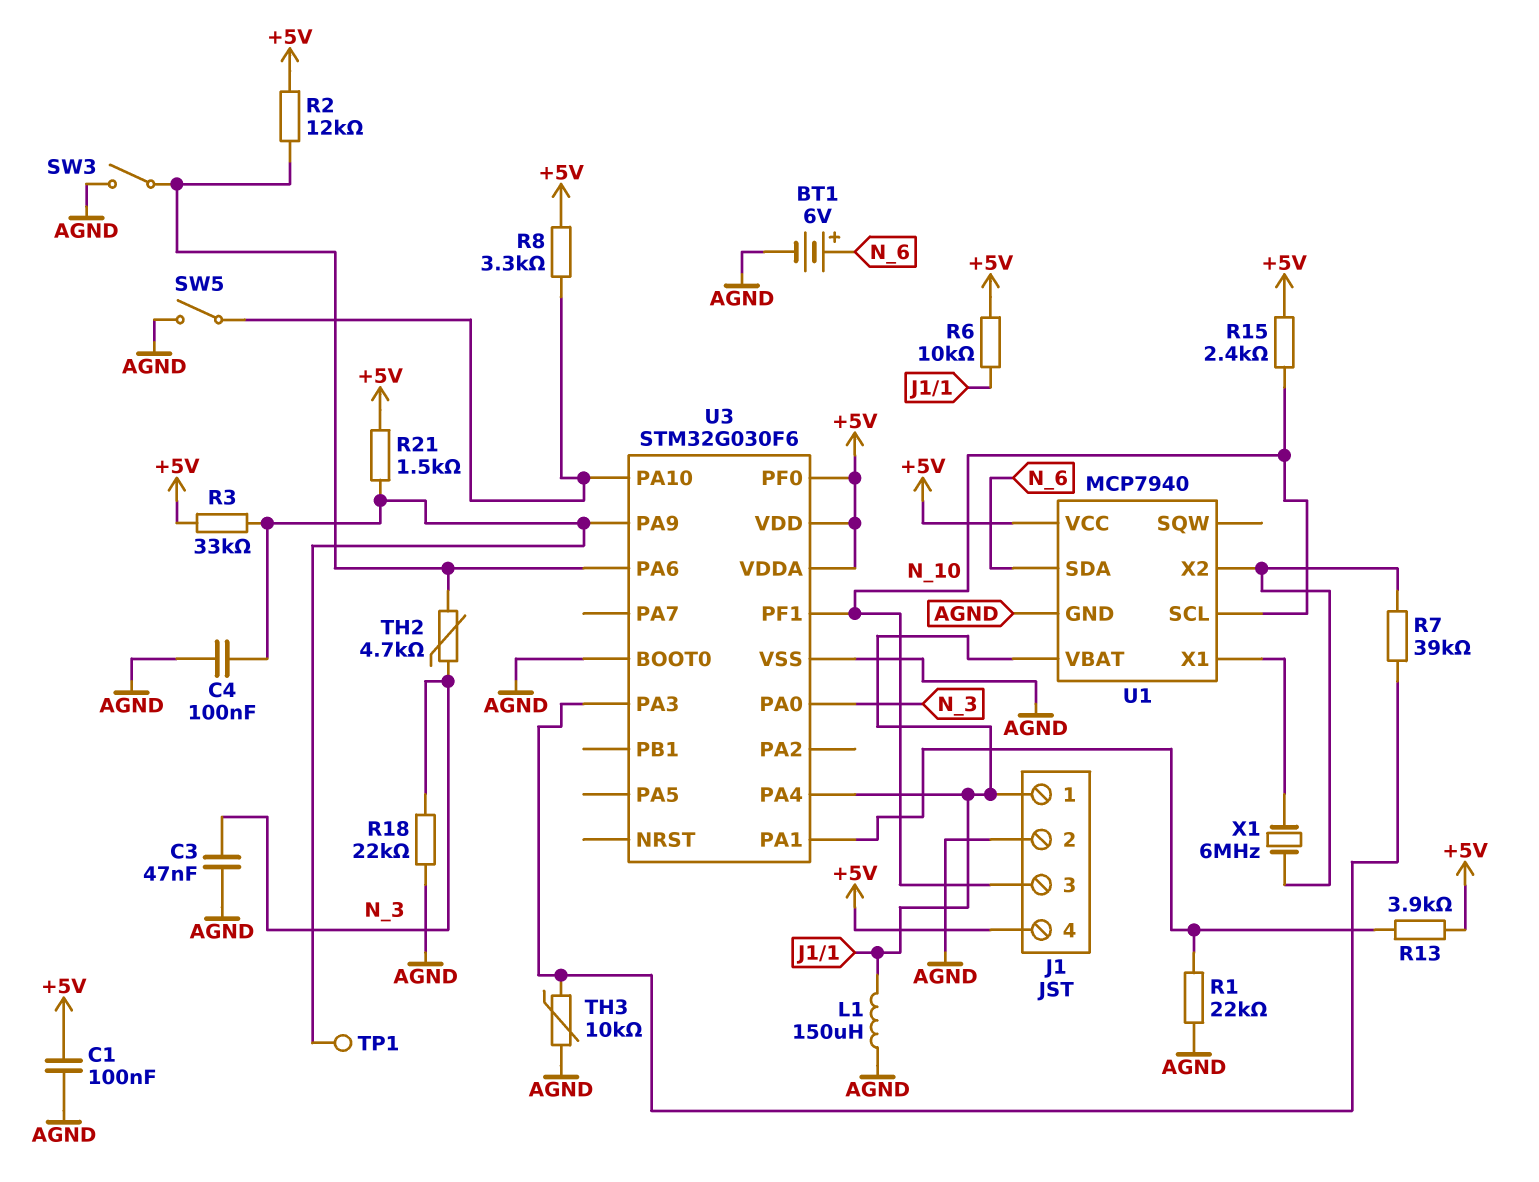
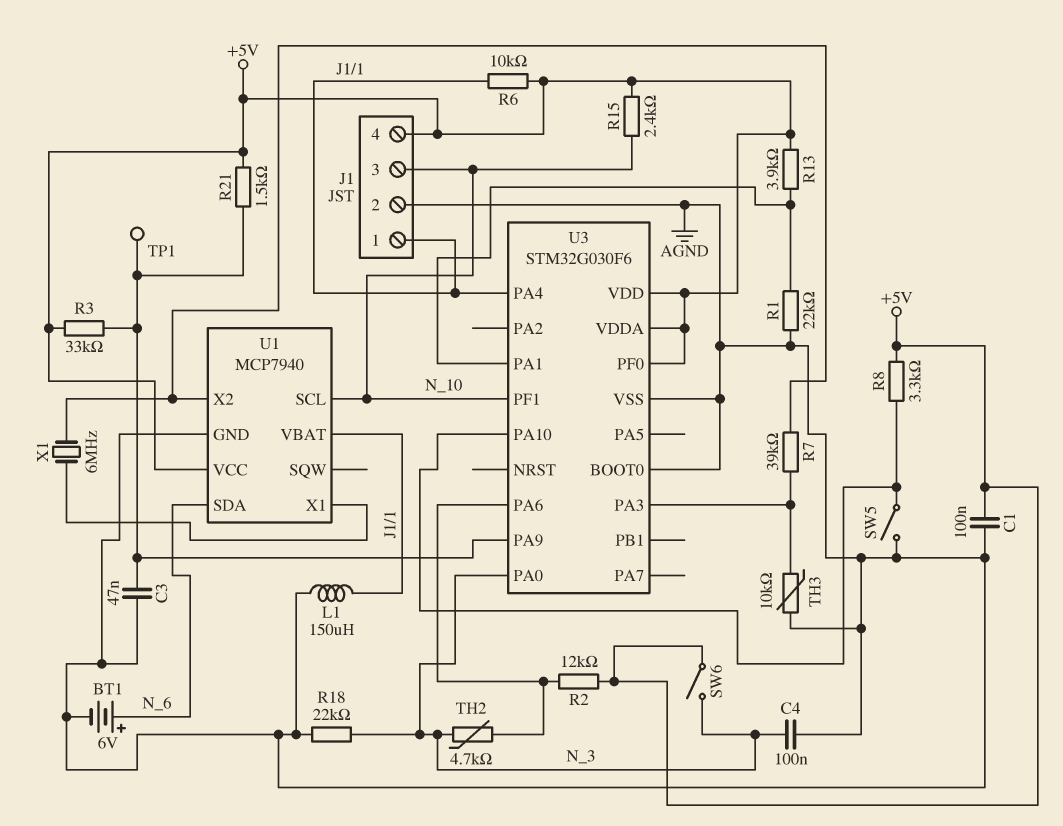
C3: 47nF (AGND, N_3) -> 47nF (AGND, U3/PA9)
C4: 100nF (AGND, U3/PA9) -> 100nF (AGND, N_3)
SW3: switch (AGND, U3/PA6) -> none
SW6: none -> switch (+5V, N_3)

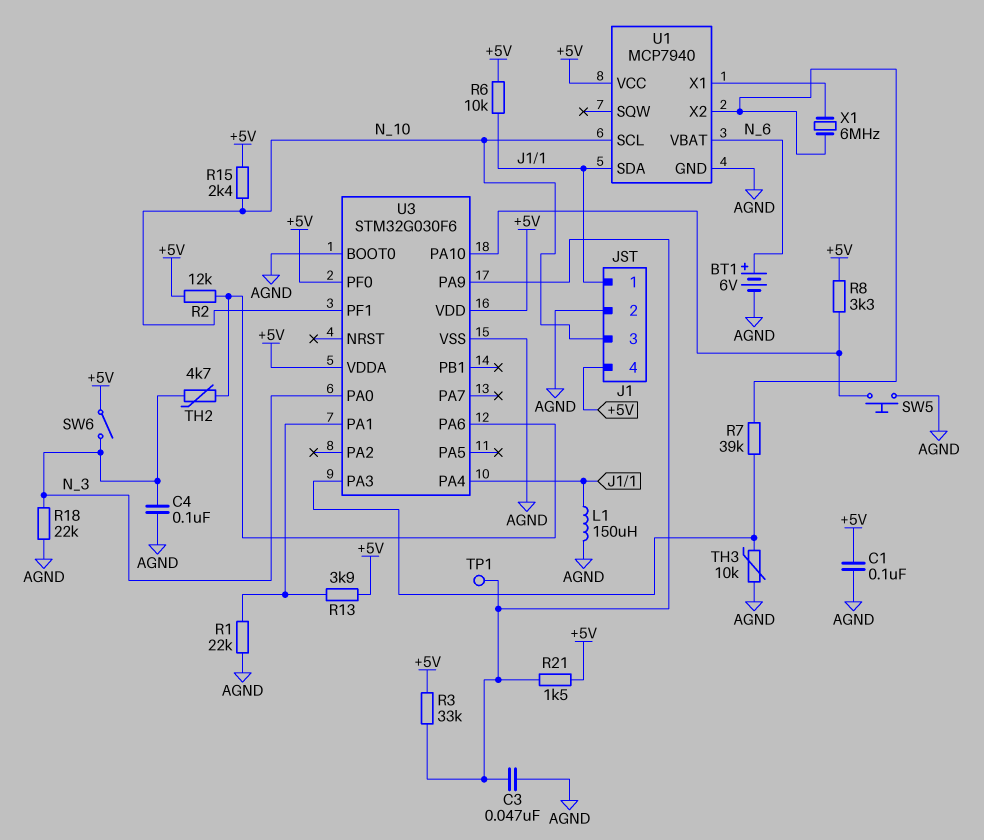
SW5: switch (AGND, U3/PA10) -> button (AGND, U3/PA10)
U1 pin SDA: N_6 -> J1/1
U1 pin VBAT: J1/1 -> N_6

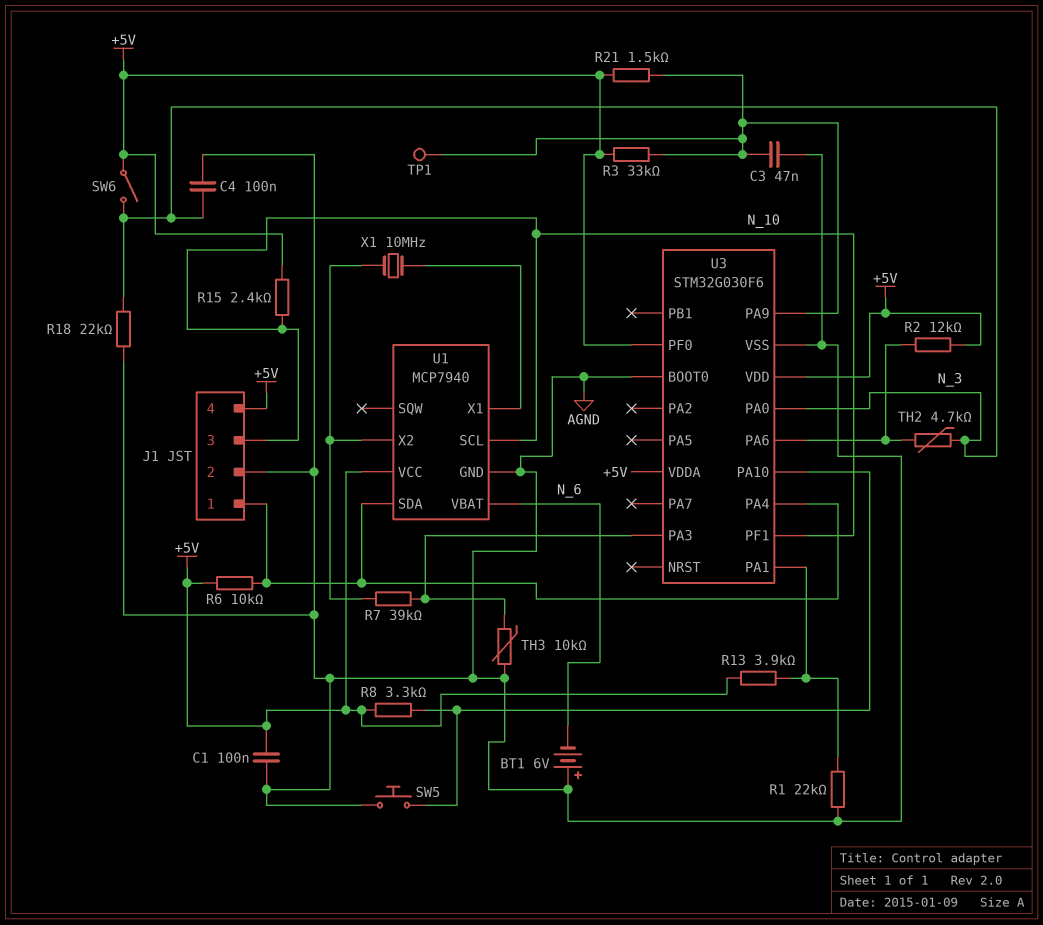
BT1: 6V (plus N_6, minus AGND) -> 6V (plus AGND, minus N_6)
L1: 150uH (AGND, J1/1) -> none
X1: 6MHz (U1/X1, U1/X2) -> 10MHz (U1/X1, U1/X2)

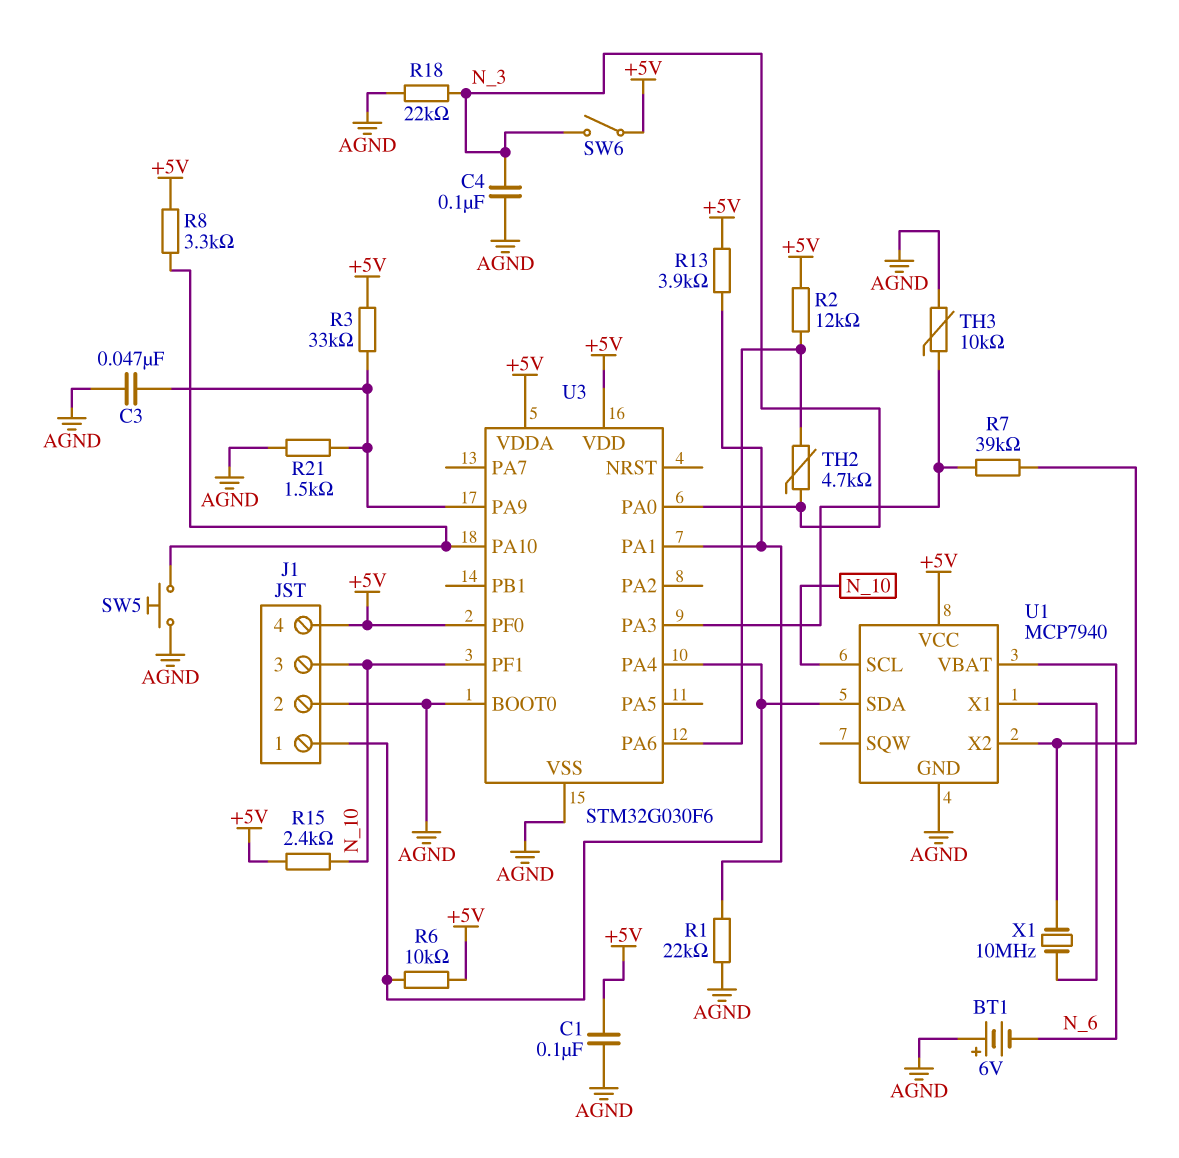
R21: 1.5k (+5V, U3/PA9) -> 1.5k (AGND, U3/PA9)
TP1: test point (U3/PA9) -> none

